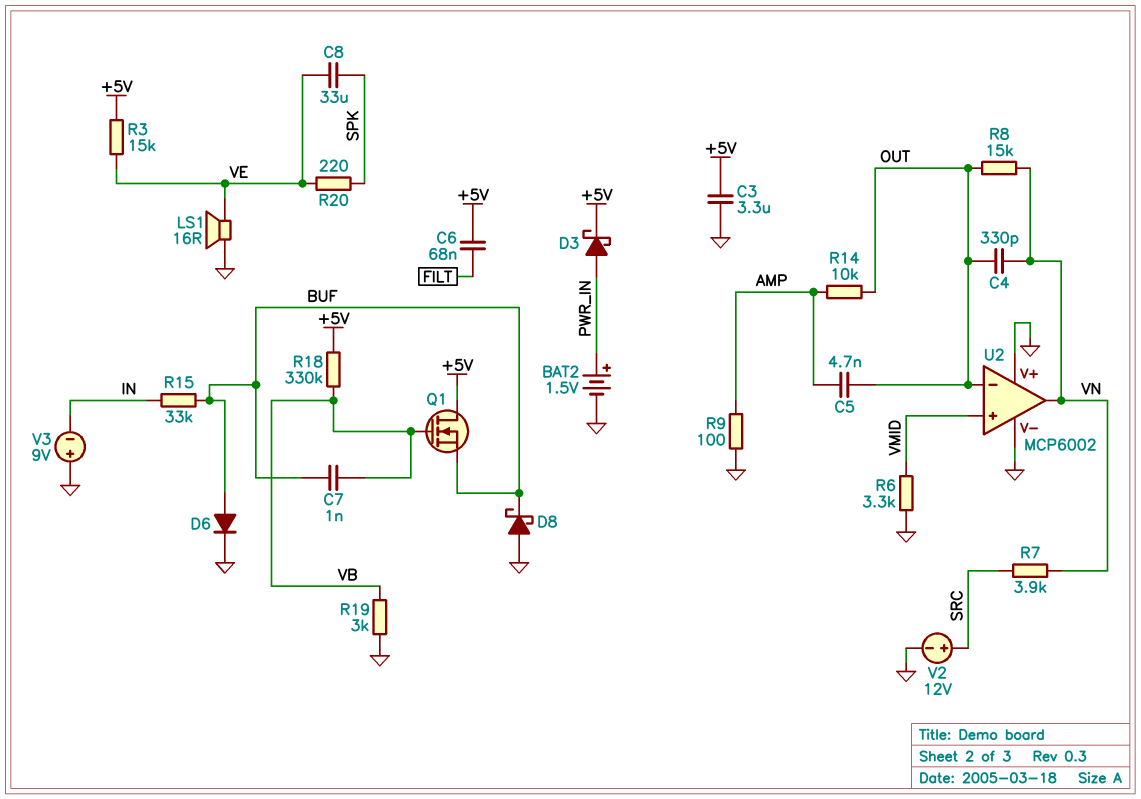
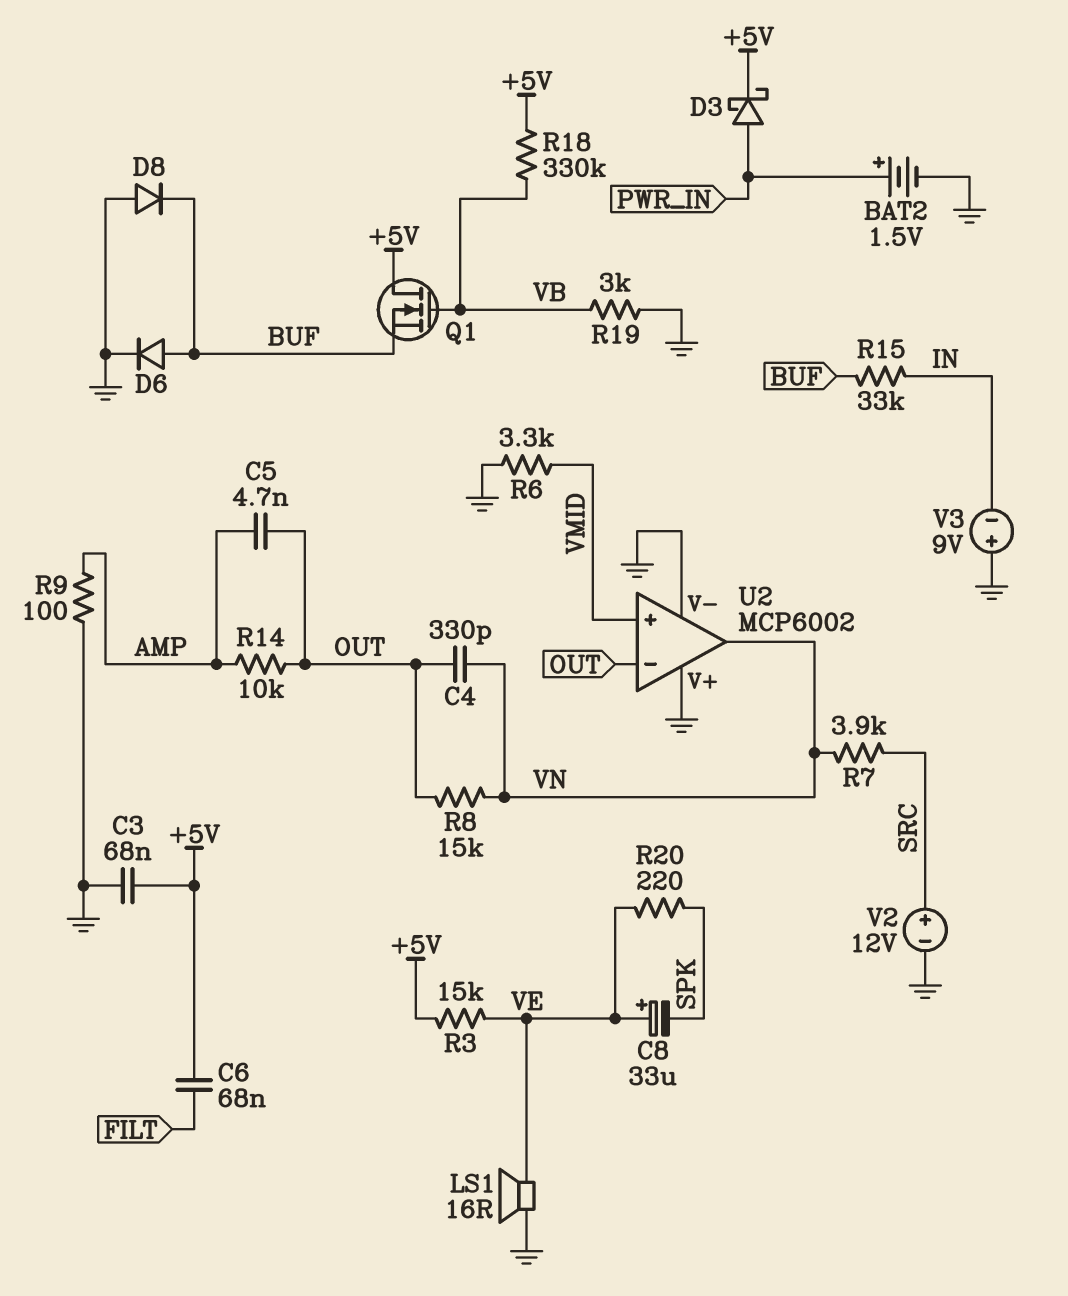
C3: 3.3uF (+5V, GND) -> 68nF (+5V, GND)
C7: 1nF (BUF, VB) -> none
C8: 33uF (SPK, VE) -> 33uF (plus VE, minus SPK)
D8: schottky (A GND, K BUF) -> diode (A GND, K BUF)

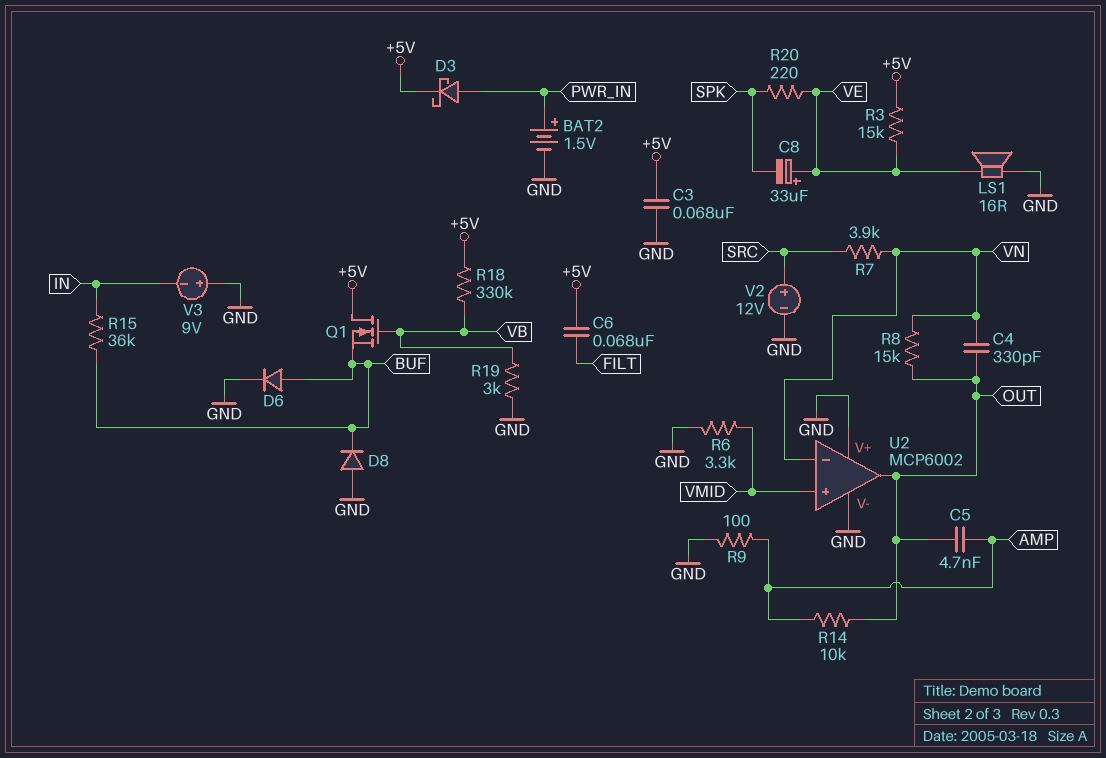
R15: 33k (BUF, IN) -> 36k (BUF, IN)
U2 pin in-: OUT -> VN
U2 pin out: VN -> OUT

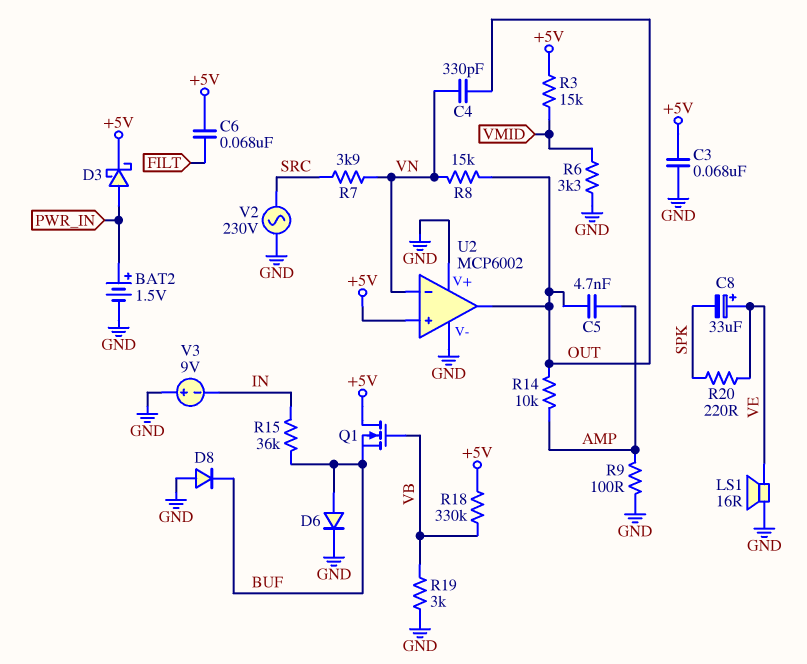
R3: 15k (+5V, VE) -> 15k (+5V, VMID)
U2 pin in+: VMID -> +5V
V2: 12V (plus SRC, minus GND) -> AC 230V (GND, SRC)

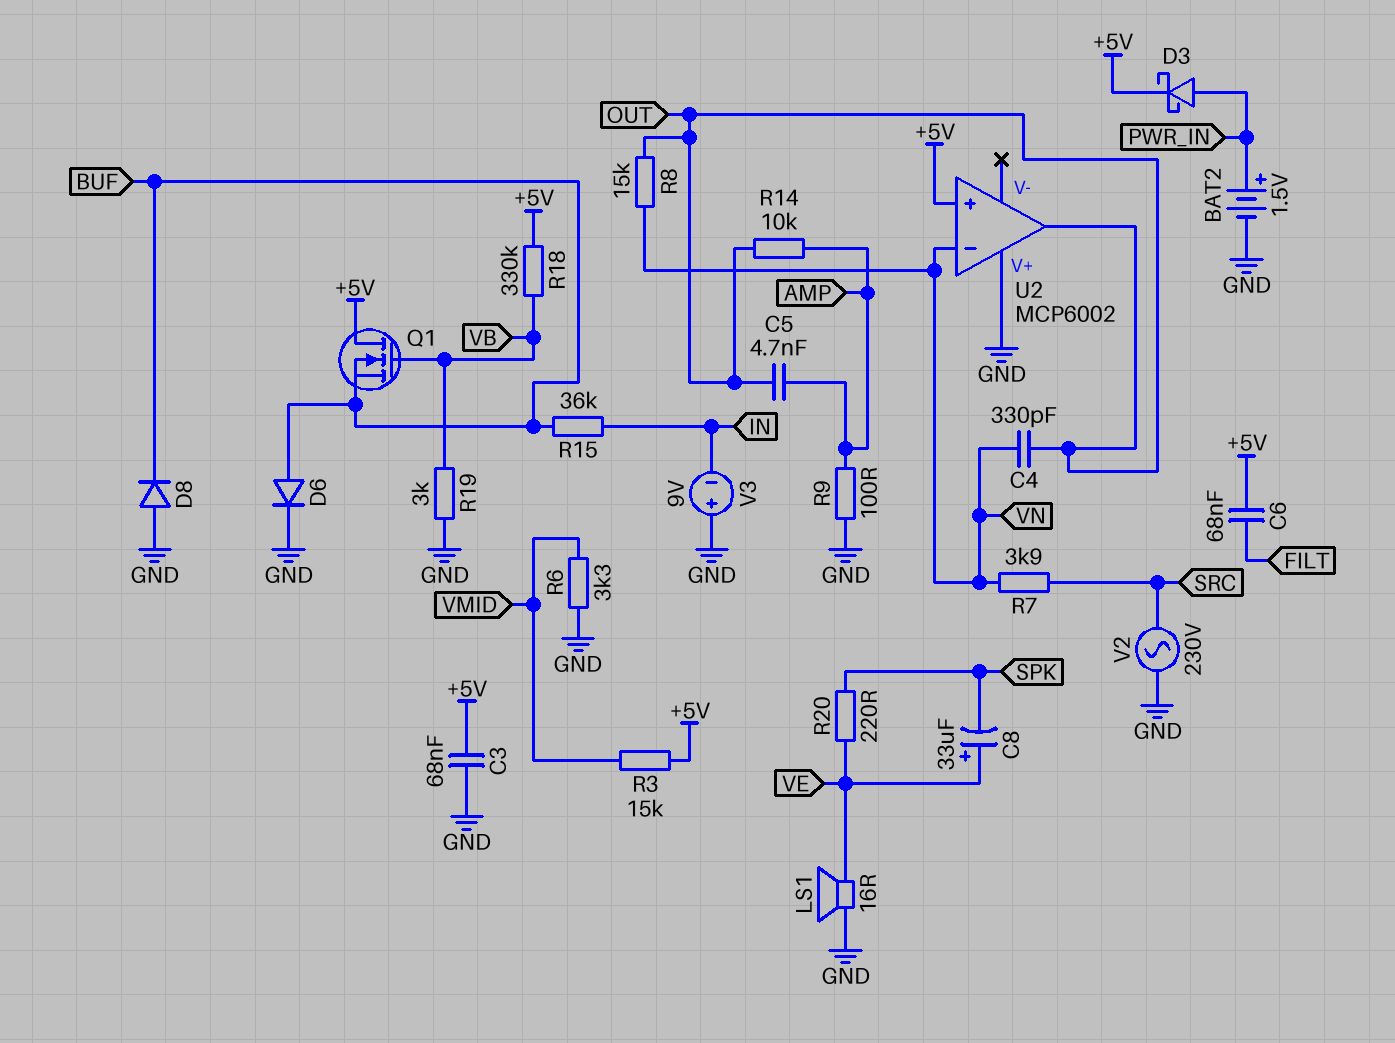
U2 pin V-: GND -> none

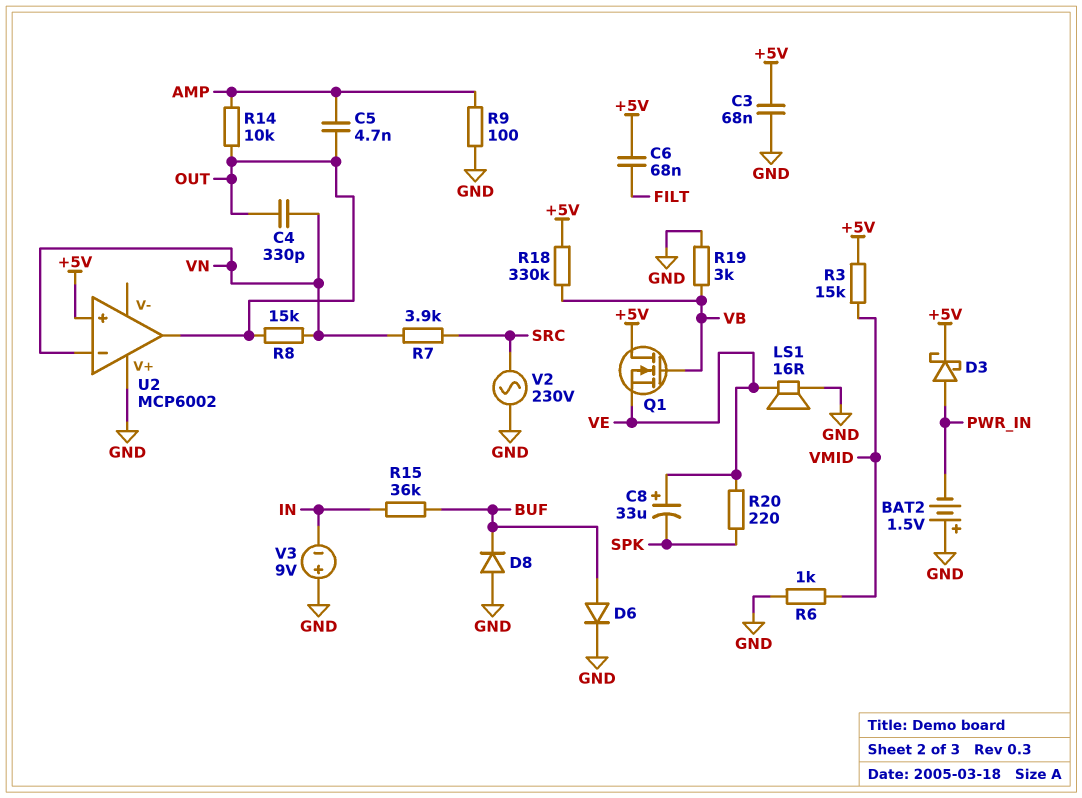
BAT2: 1.5V (plus PWR_IN, minus GND) -> 1.5V (plus GND, minus PWR_IN)
Q1: NMOS (G VB, D +5V, S BUF) -> NMOS (G VB, D +5V, S VE)
R6: 3.3k (GND, VMID) -> 1k (GND, VMID)

